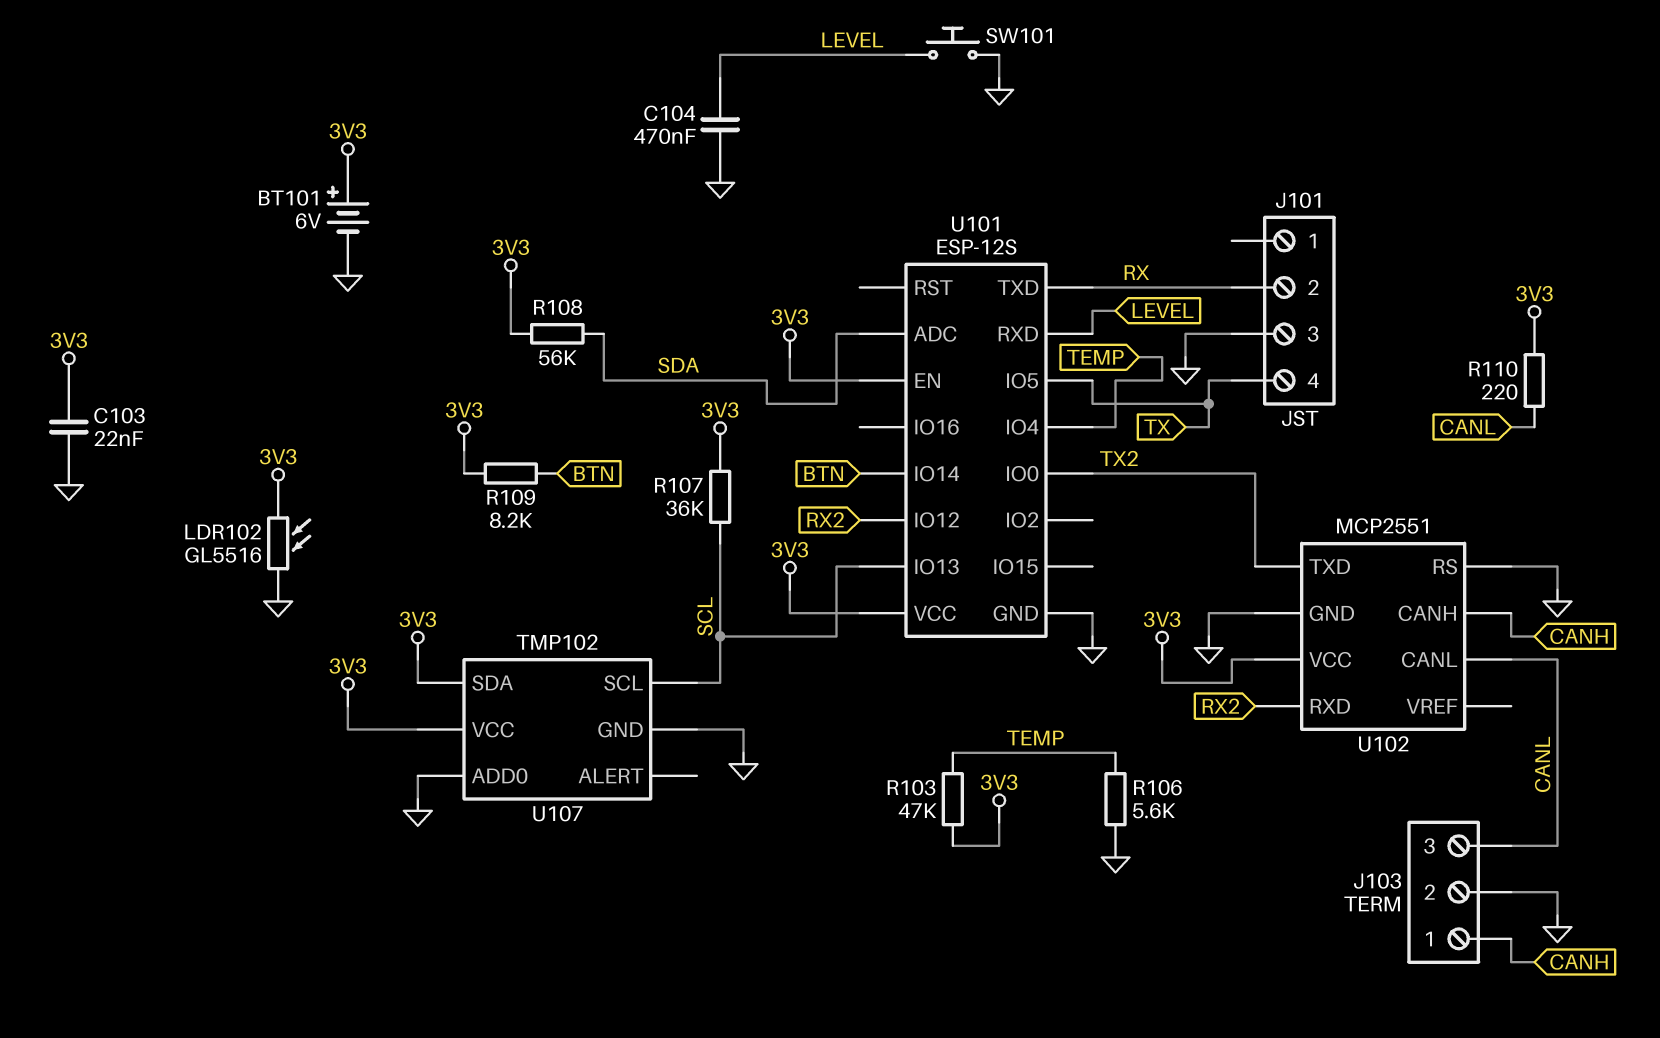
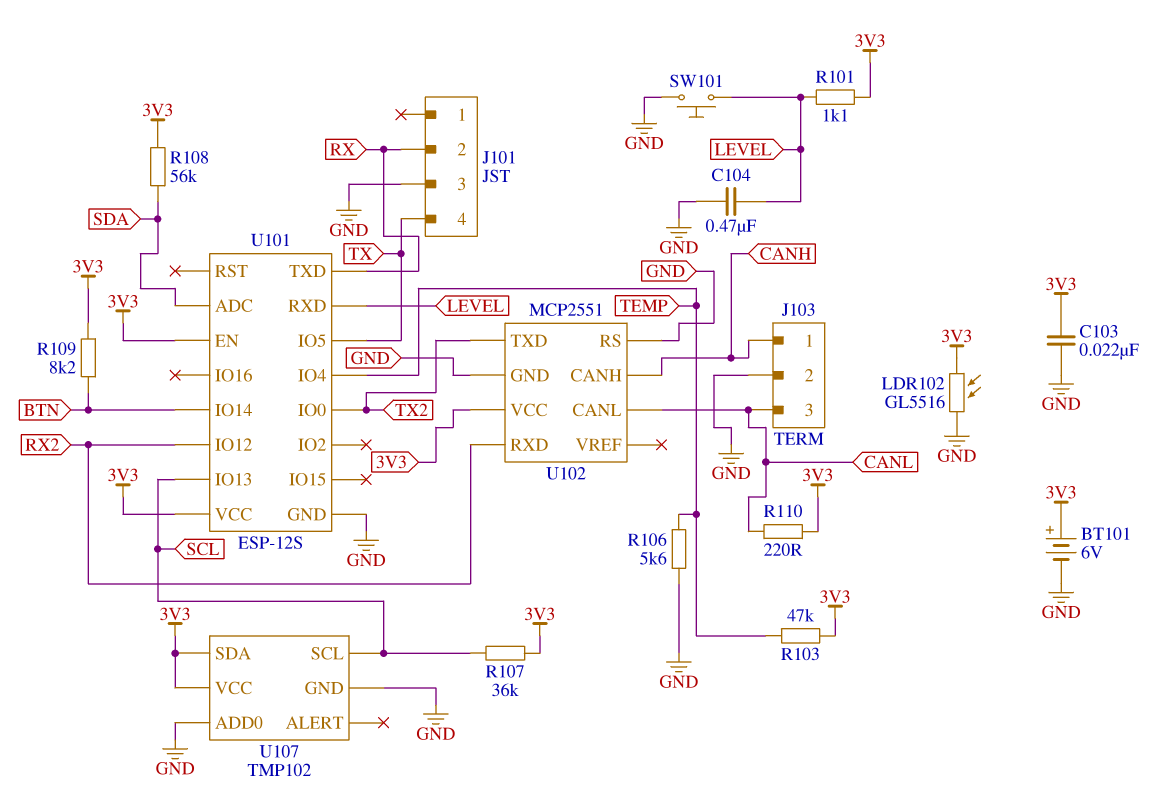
R101: none -> 1.1k (3V3, LEVEL)

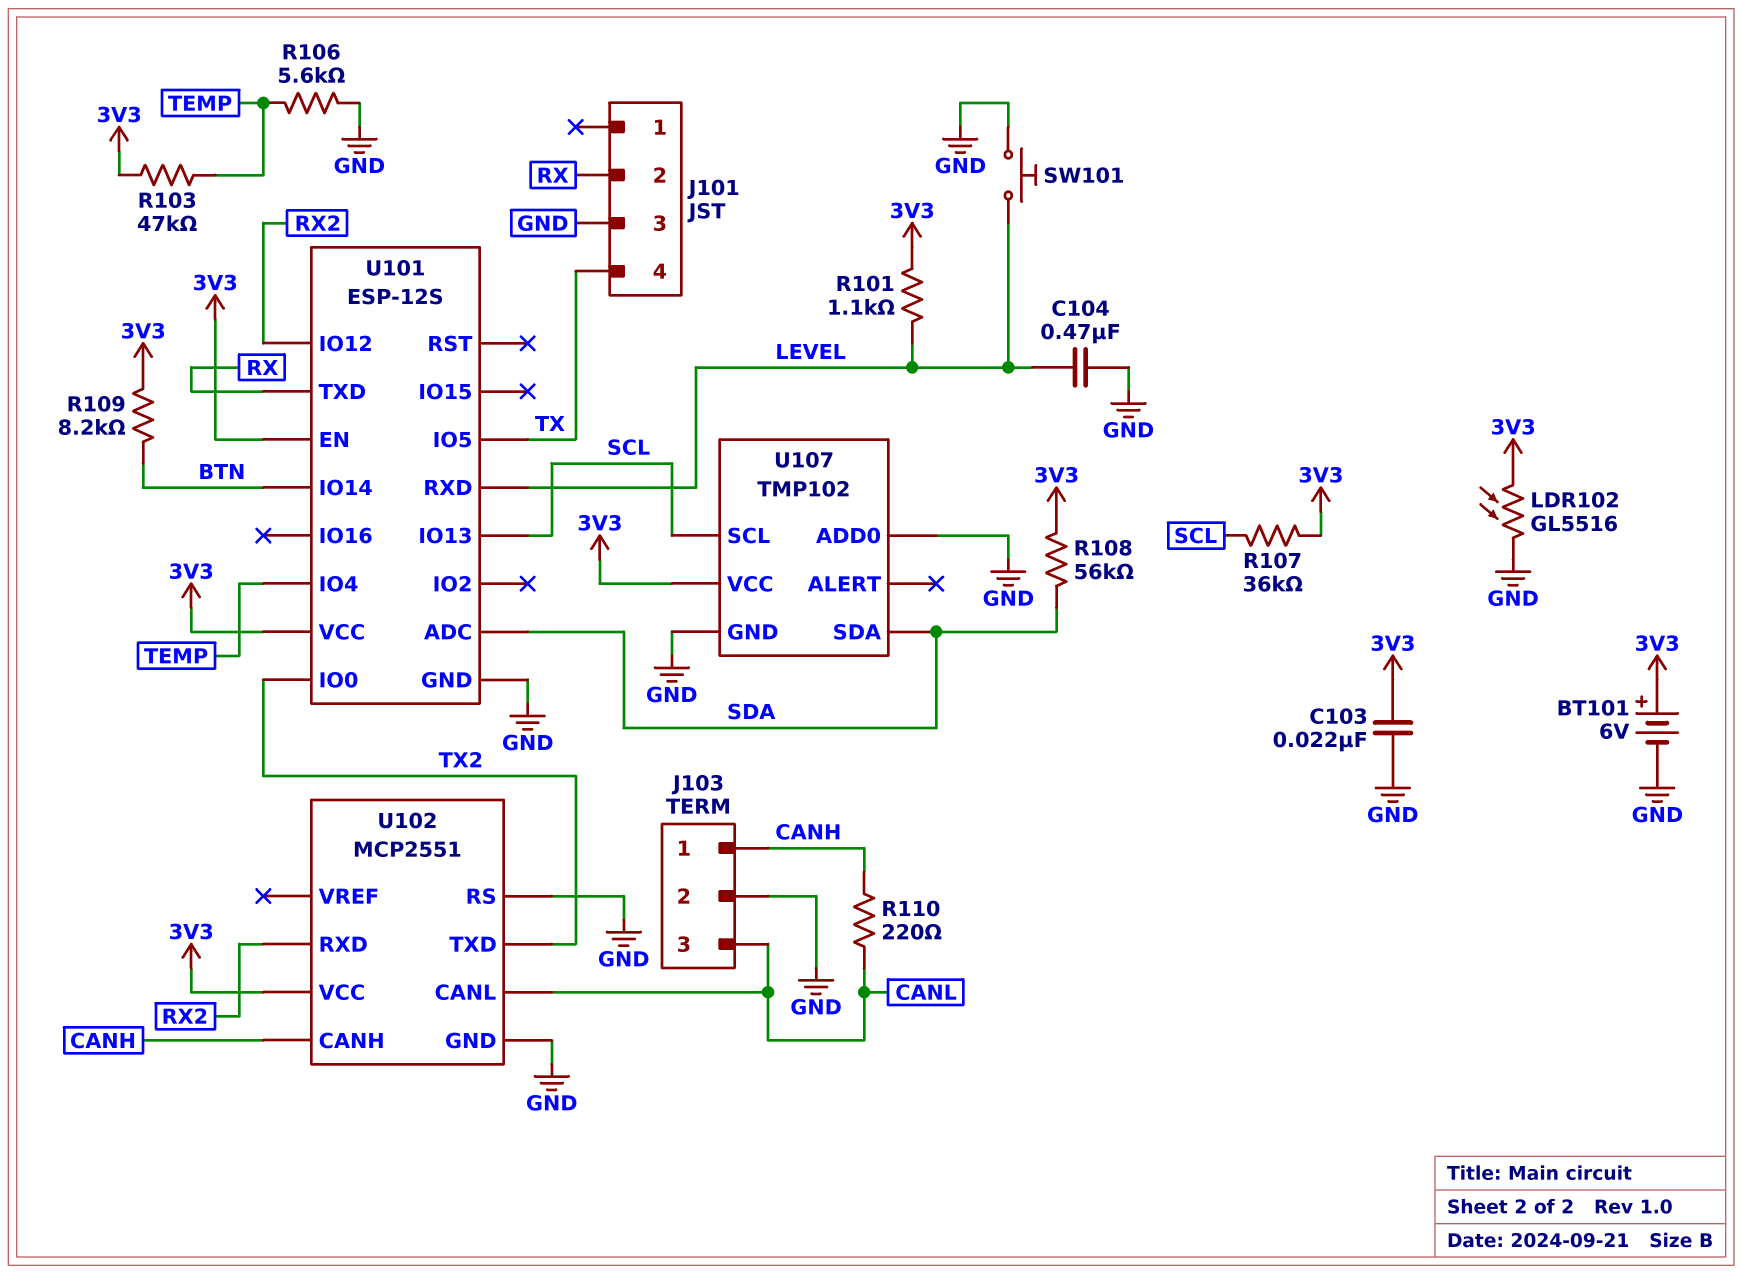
R110: 220 (3V3, CANL) -> 220 (CANH, CANL)
U107 pin SDA: 3V3 -> SDA

